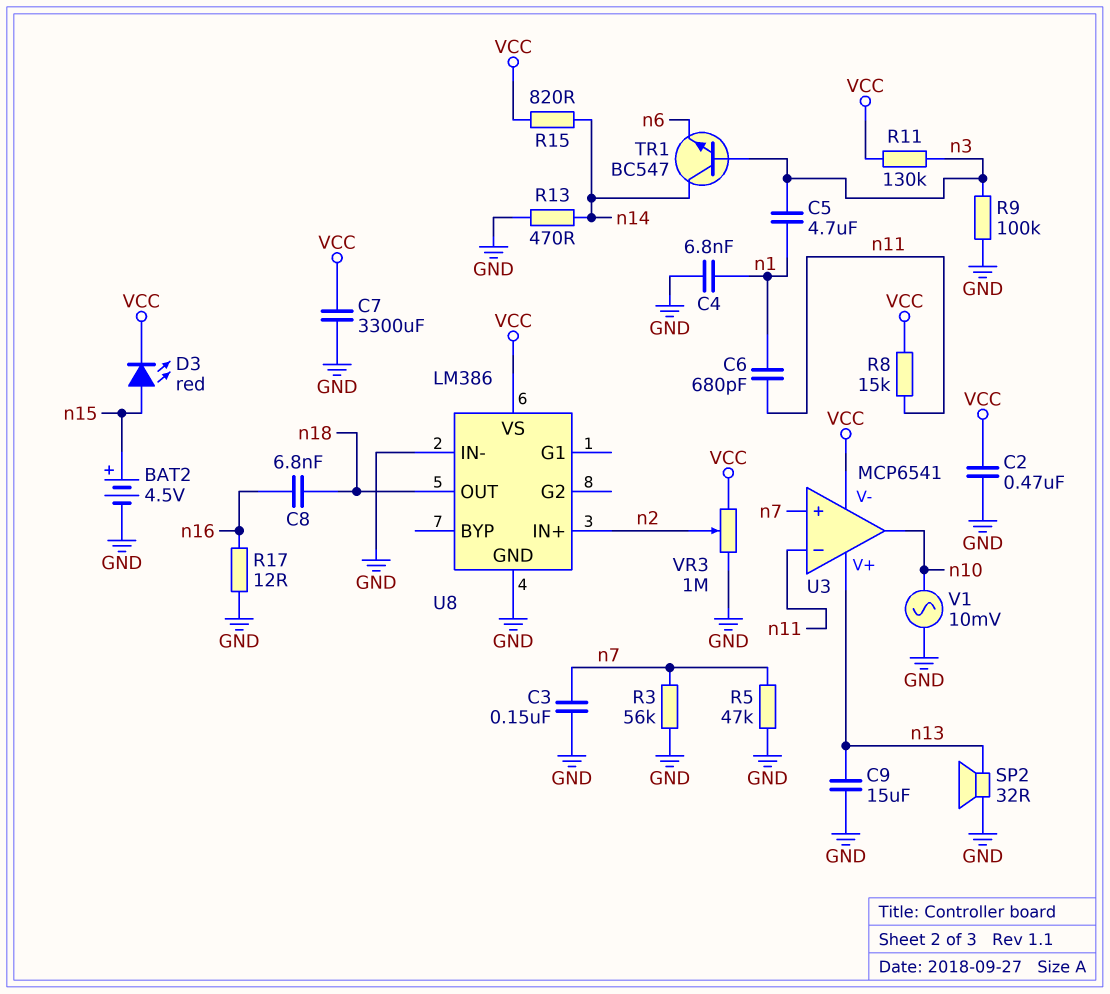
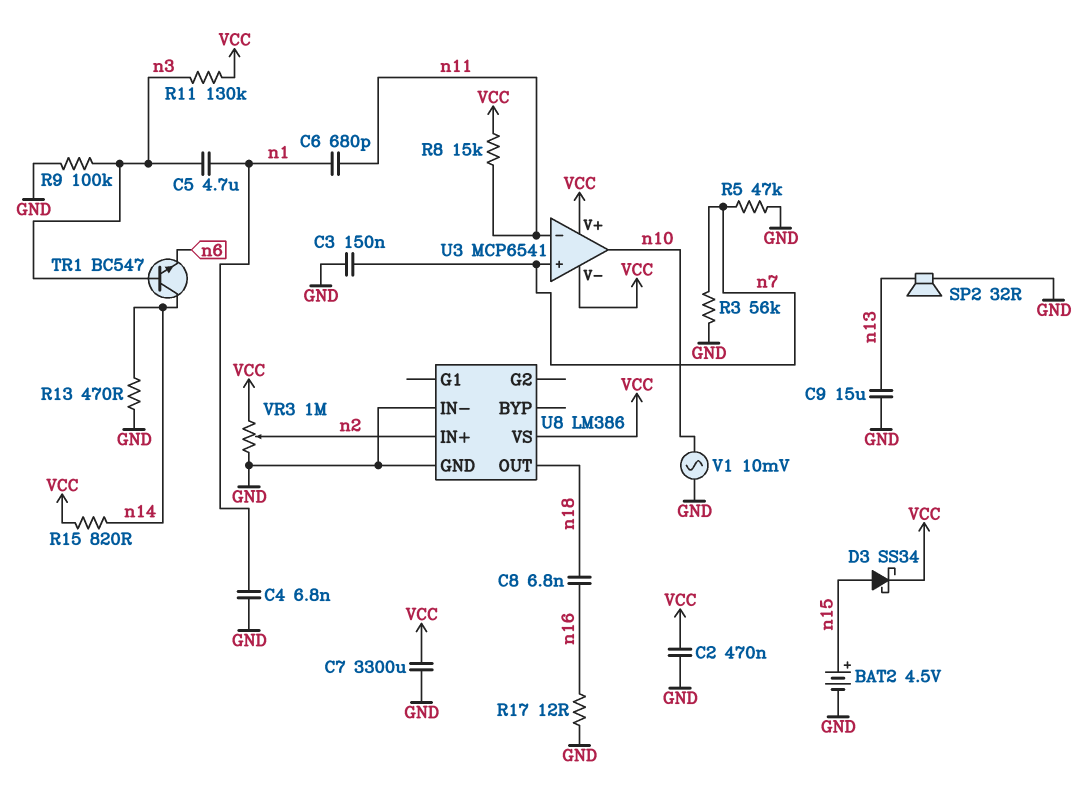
D3: LED red (A n15, K VCC) -> schottky SS34 (A n15, K VCC)
U3 pin V+: n13 -> VCC

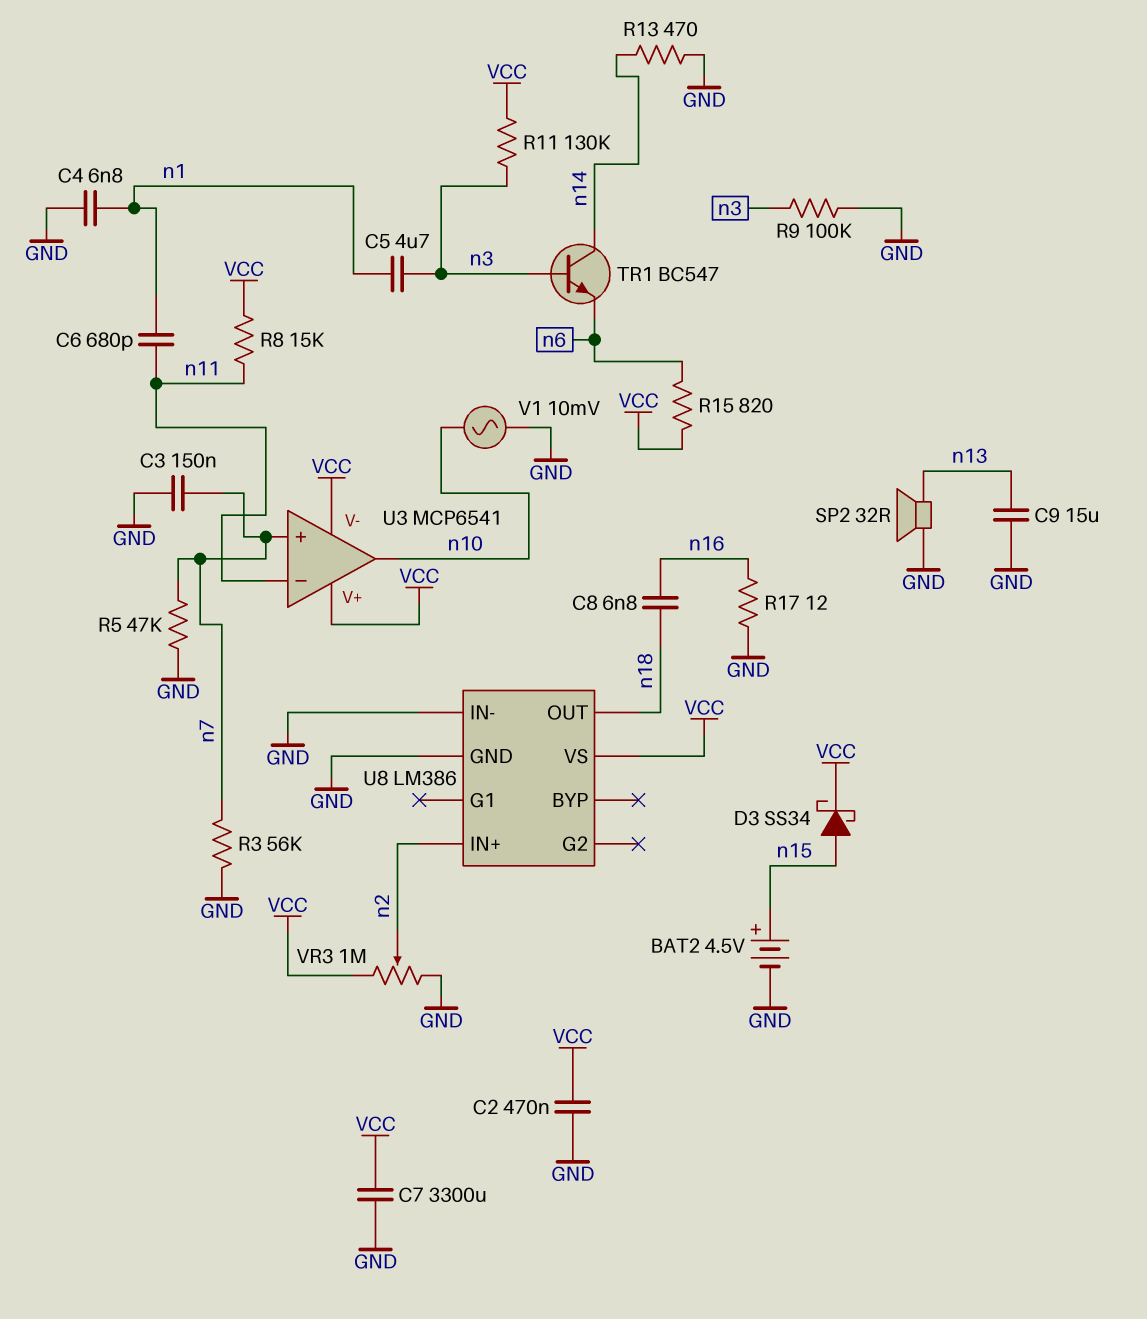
R15: 820 (VCC, n14) -> 820 (VCC, n6)

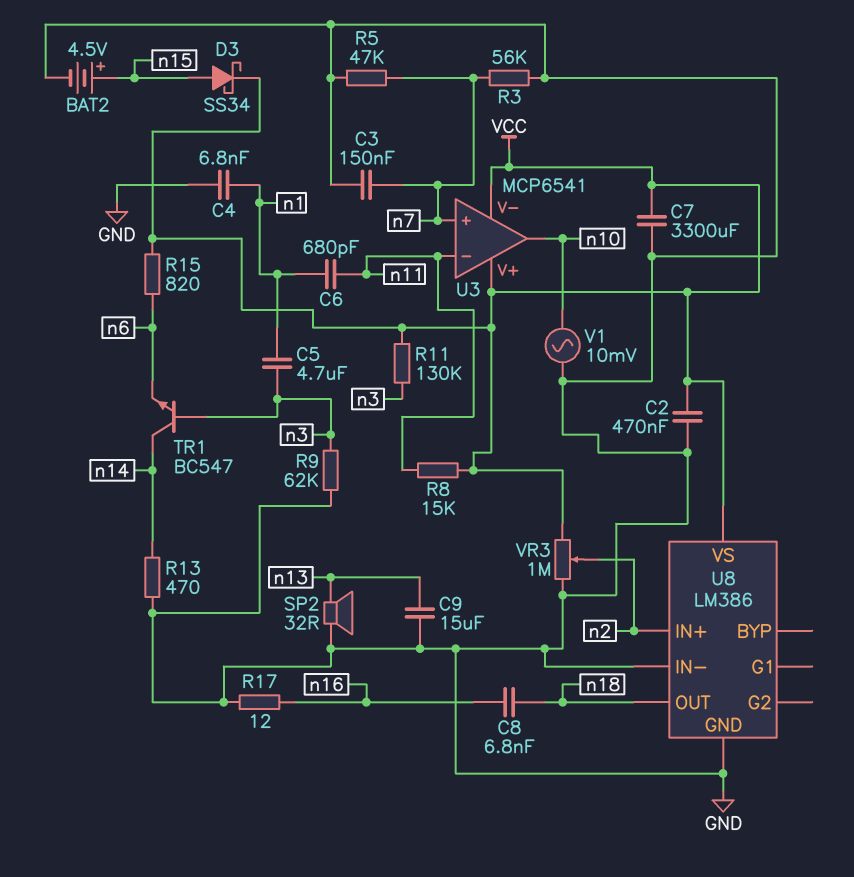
R9: 100k (GND, n3) -> 62k (GND, n3)

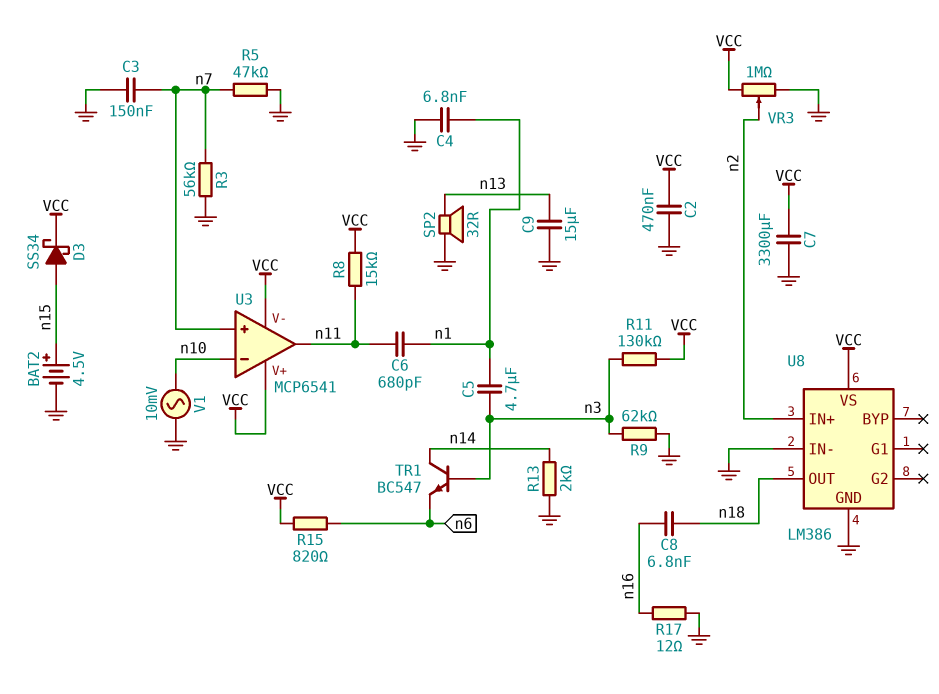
R13: 470 (GND, n14) -> 2k (GND, n14)
U3 pin in-: n11 -> n10
U3 pin out: n10 -> n11

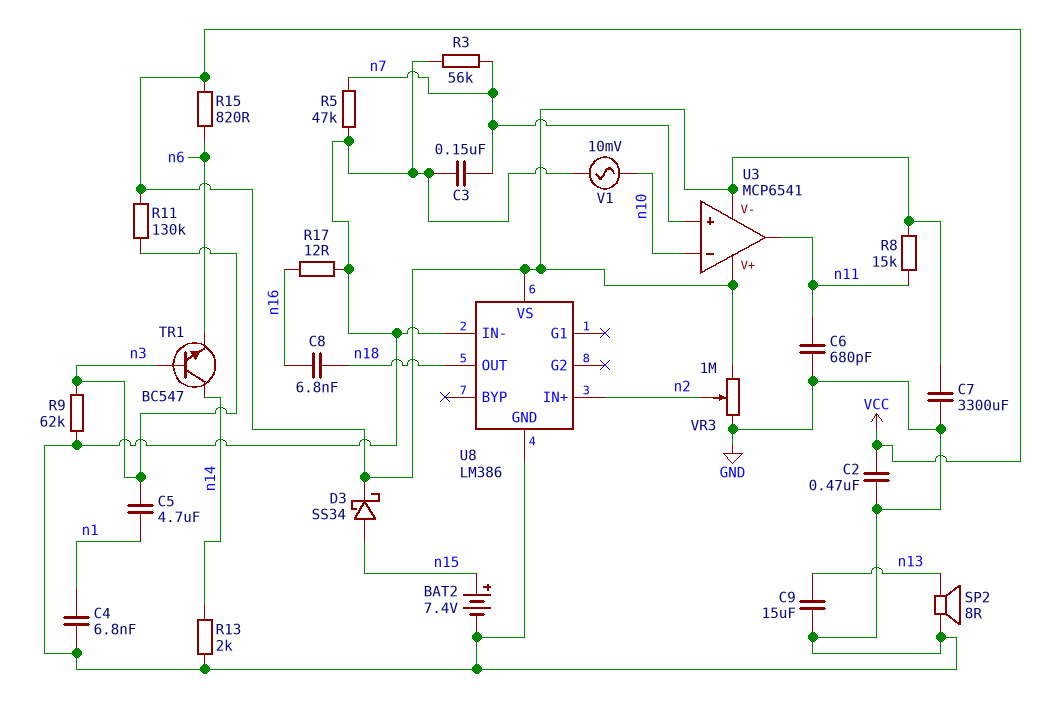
BAT2: 4.5V (plus n15, minus GND) -> 7.4V (plus n15, minus GND)
C6: 680pF (n1, n11) -> 680pF (GND, n11)
SP2: speaker 32R (GND, n13) -> speaker 8R (GND, n13)

